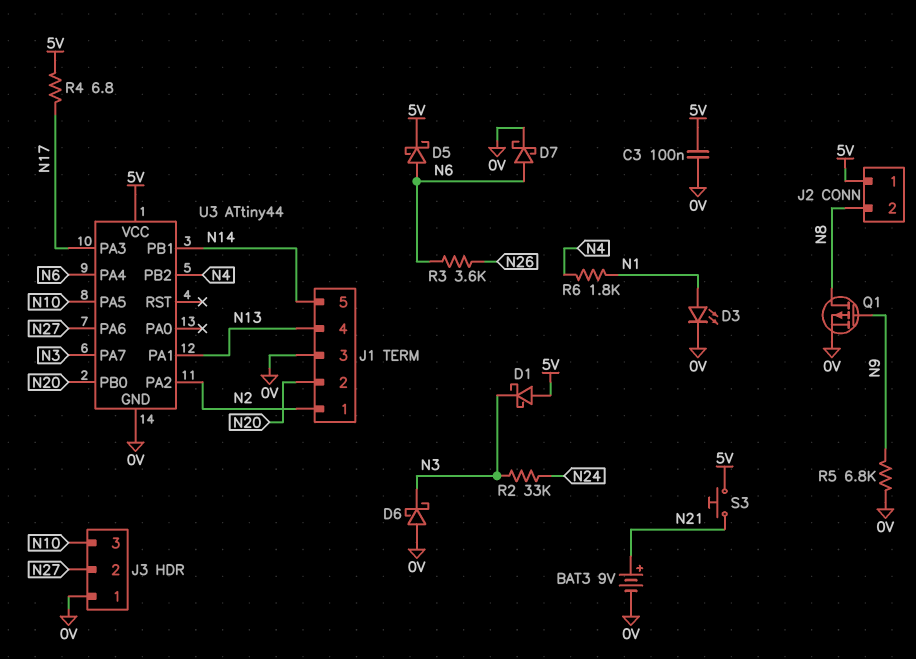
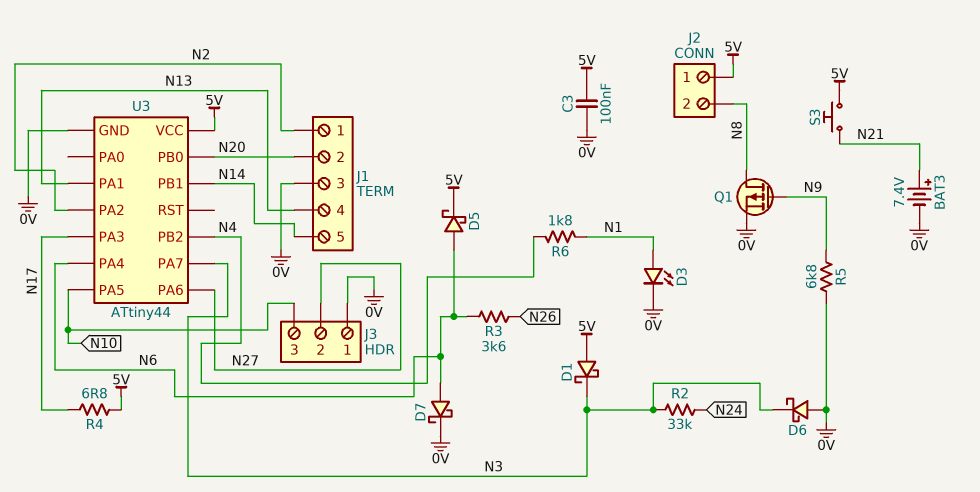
BAT3: 9V (plus N21, minus 0V) -> 7.4V (plus N21, minus 0V)

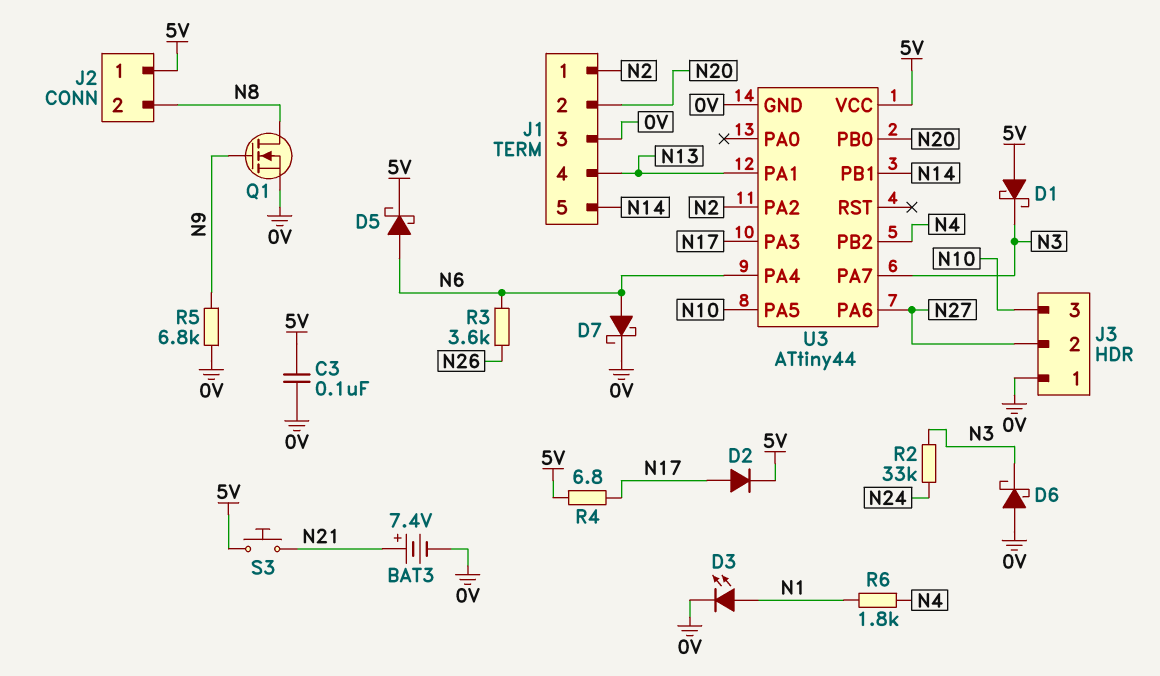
D2: none -> diode (A N17, K 5V)
Q1: PMOS (G N9, D N8, S 0V) -> NMOS (G N9, D N8, S 0V)

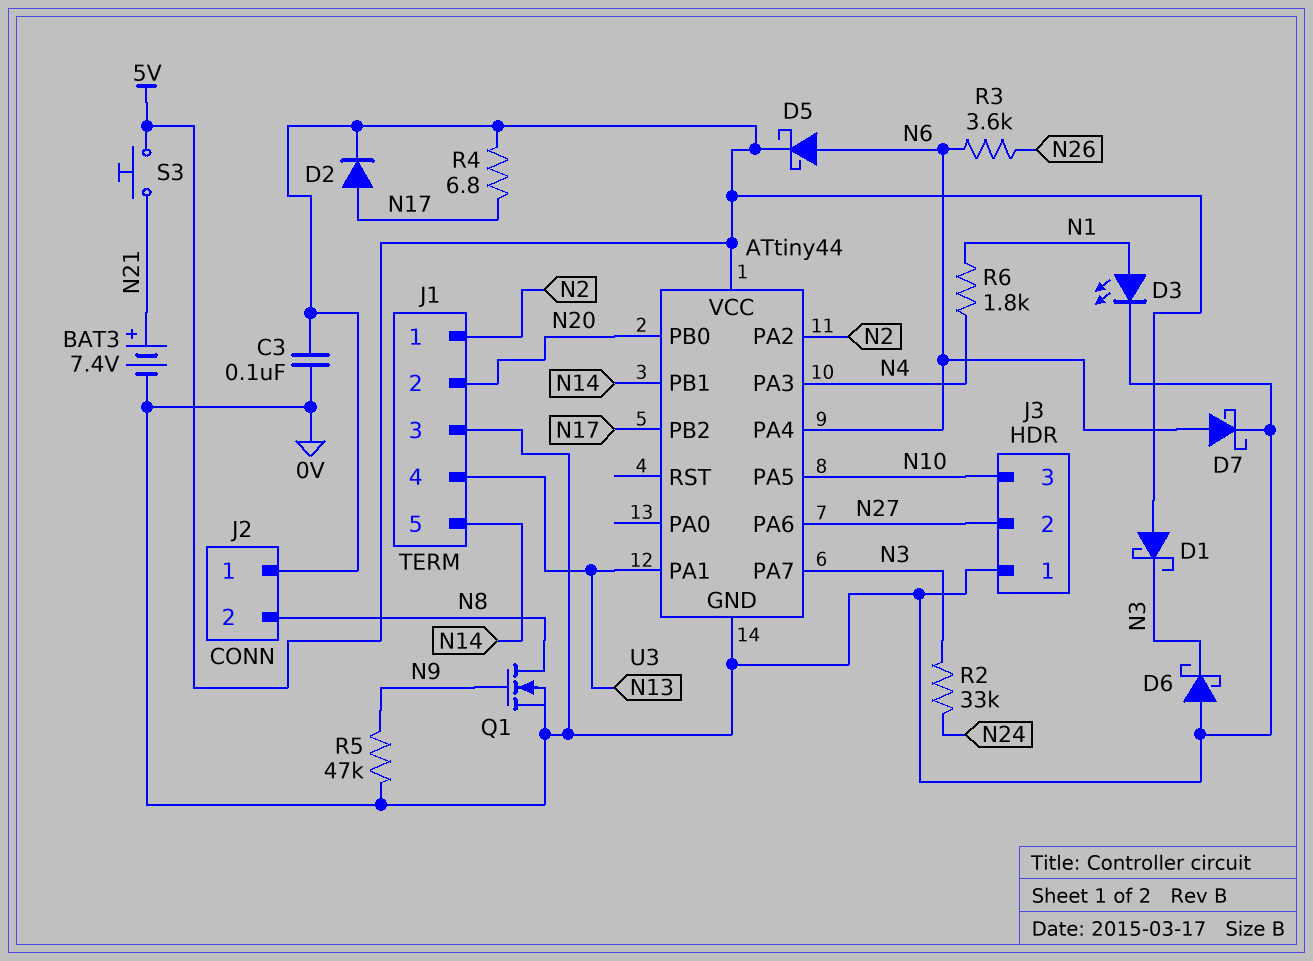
R5: 6.8k (0V, N9) -> 47k (0V, N9)
U3 pin PA3: N17 -> N4
U3 pin PB2: N4 -> N17

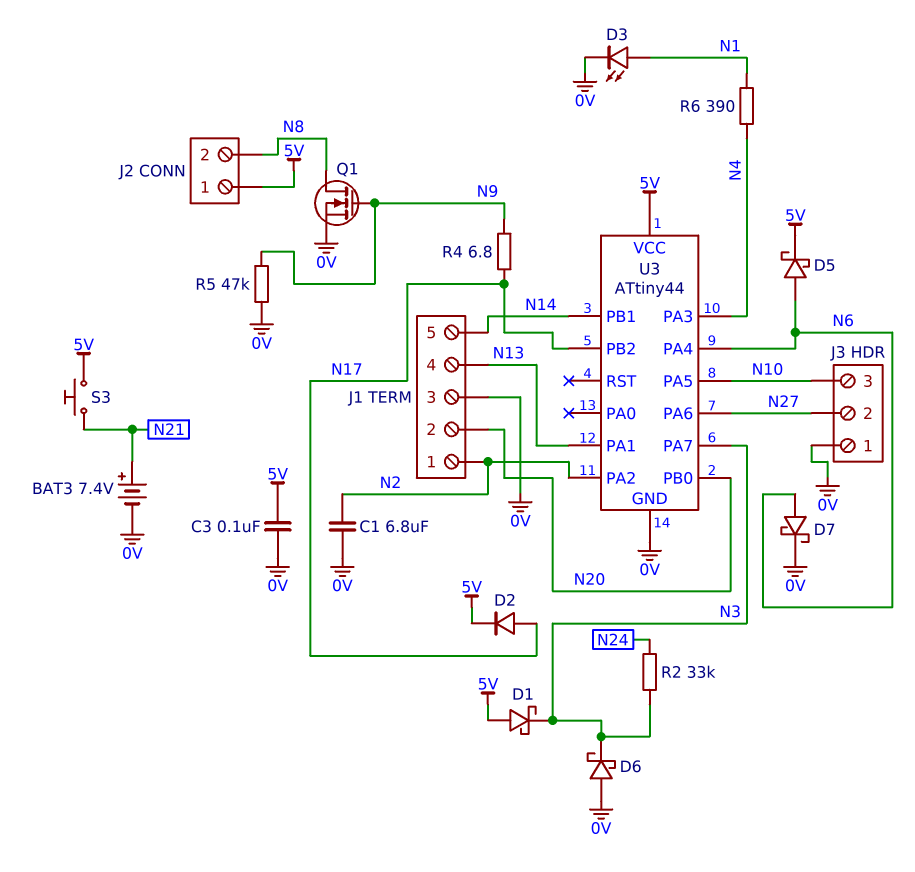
C1: none -> 6.8uF (0V, N2)
R3: 3.6k (N6, N26) -> none
R4: 6.8 (5V, N17) -> 6.8 (N9, N17)
R6: 1.8k (N1, N4) -> 390 (N1, N4)

